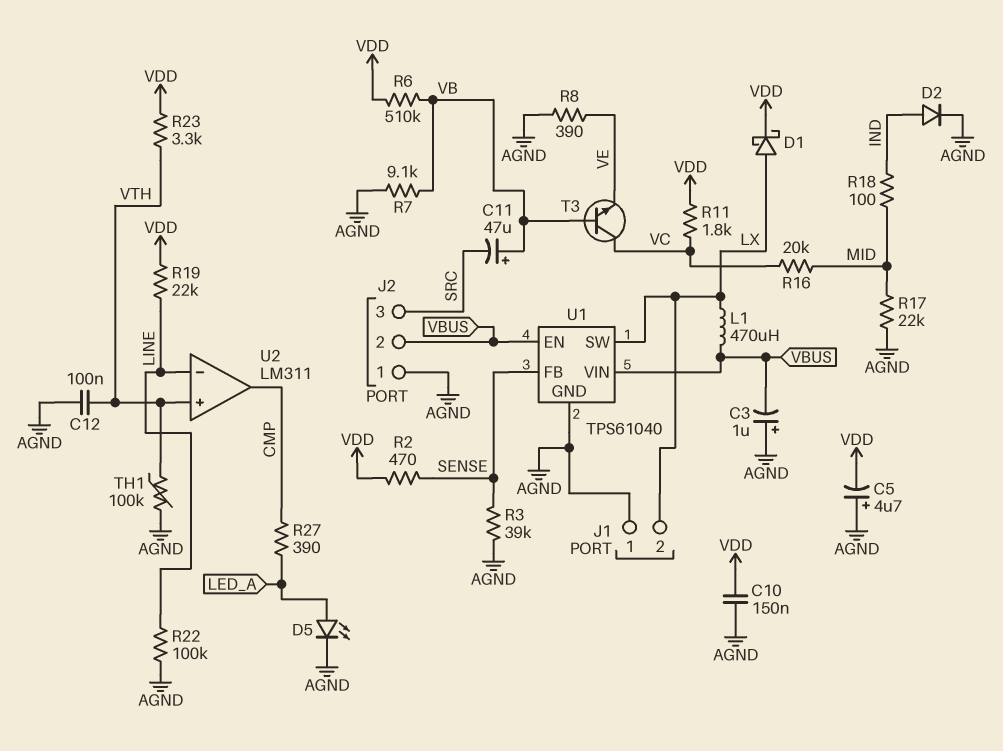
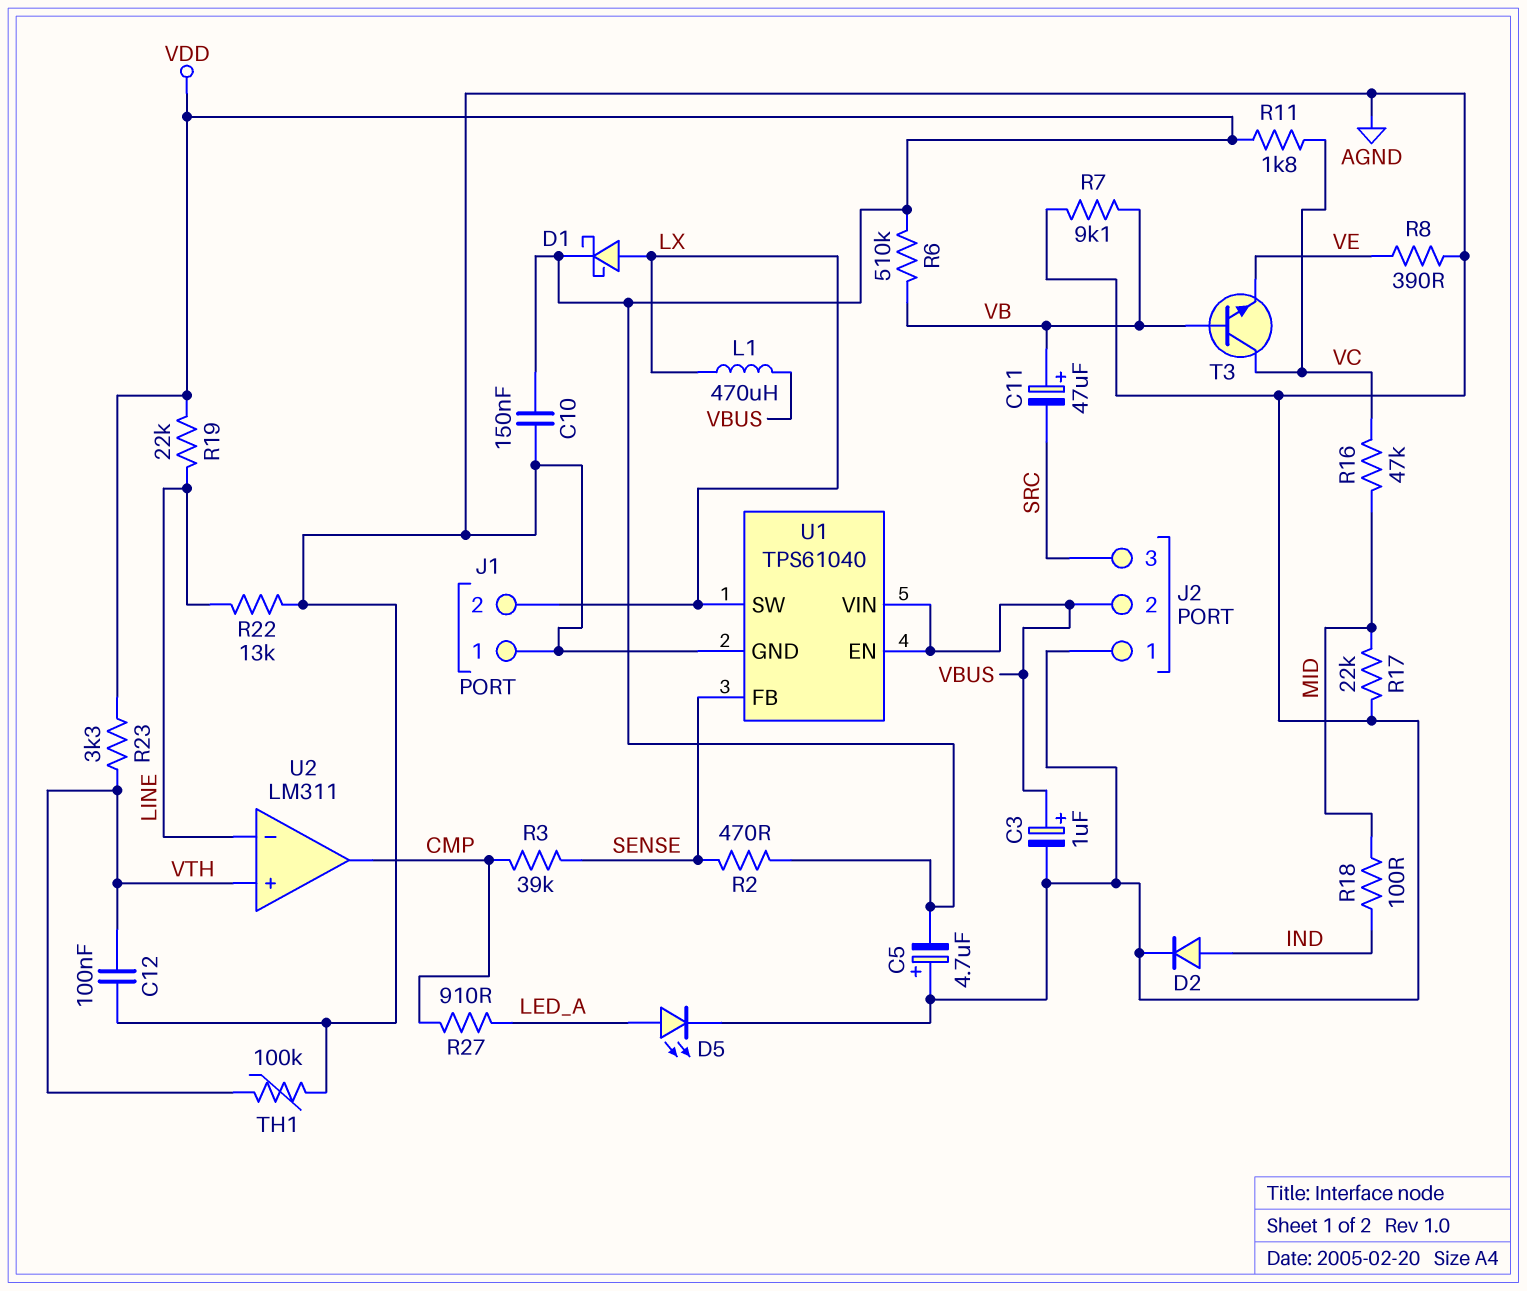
C3: 1uF (plus AGND, minus VBUS) -> 1uF (plus VBUS, minus AGND)
R3: 39k (AGND, SENSE) -> 39k (CMP, SENSE)
R16: 20k (MID, VC) -> 47k (MID, VC)
R22: 100k (AGND, LINE) -> 13k (AGND, LINE)
R27: 390 (CMP, LED_A) -> 910 (CMP, LED_A)

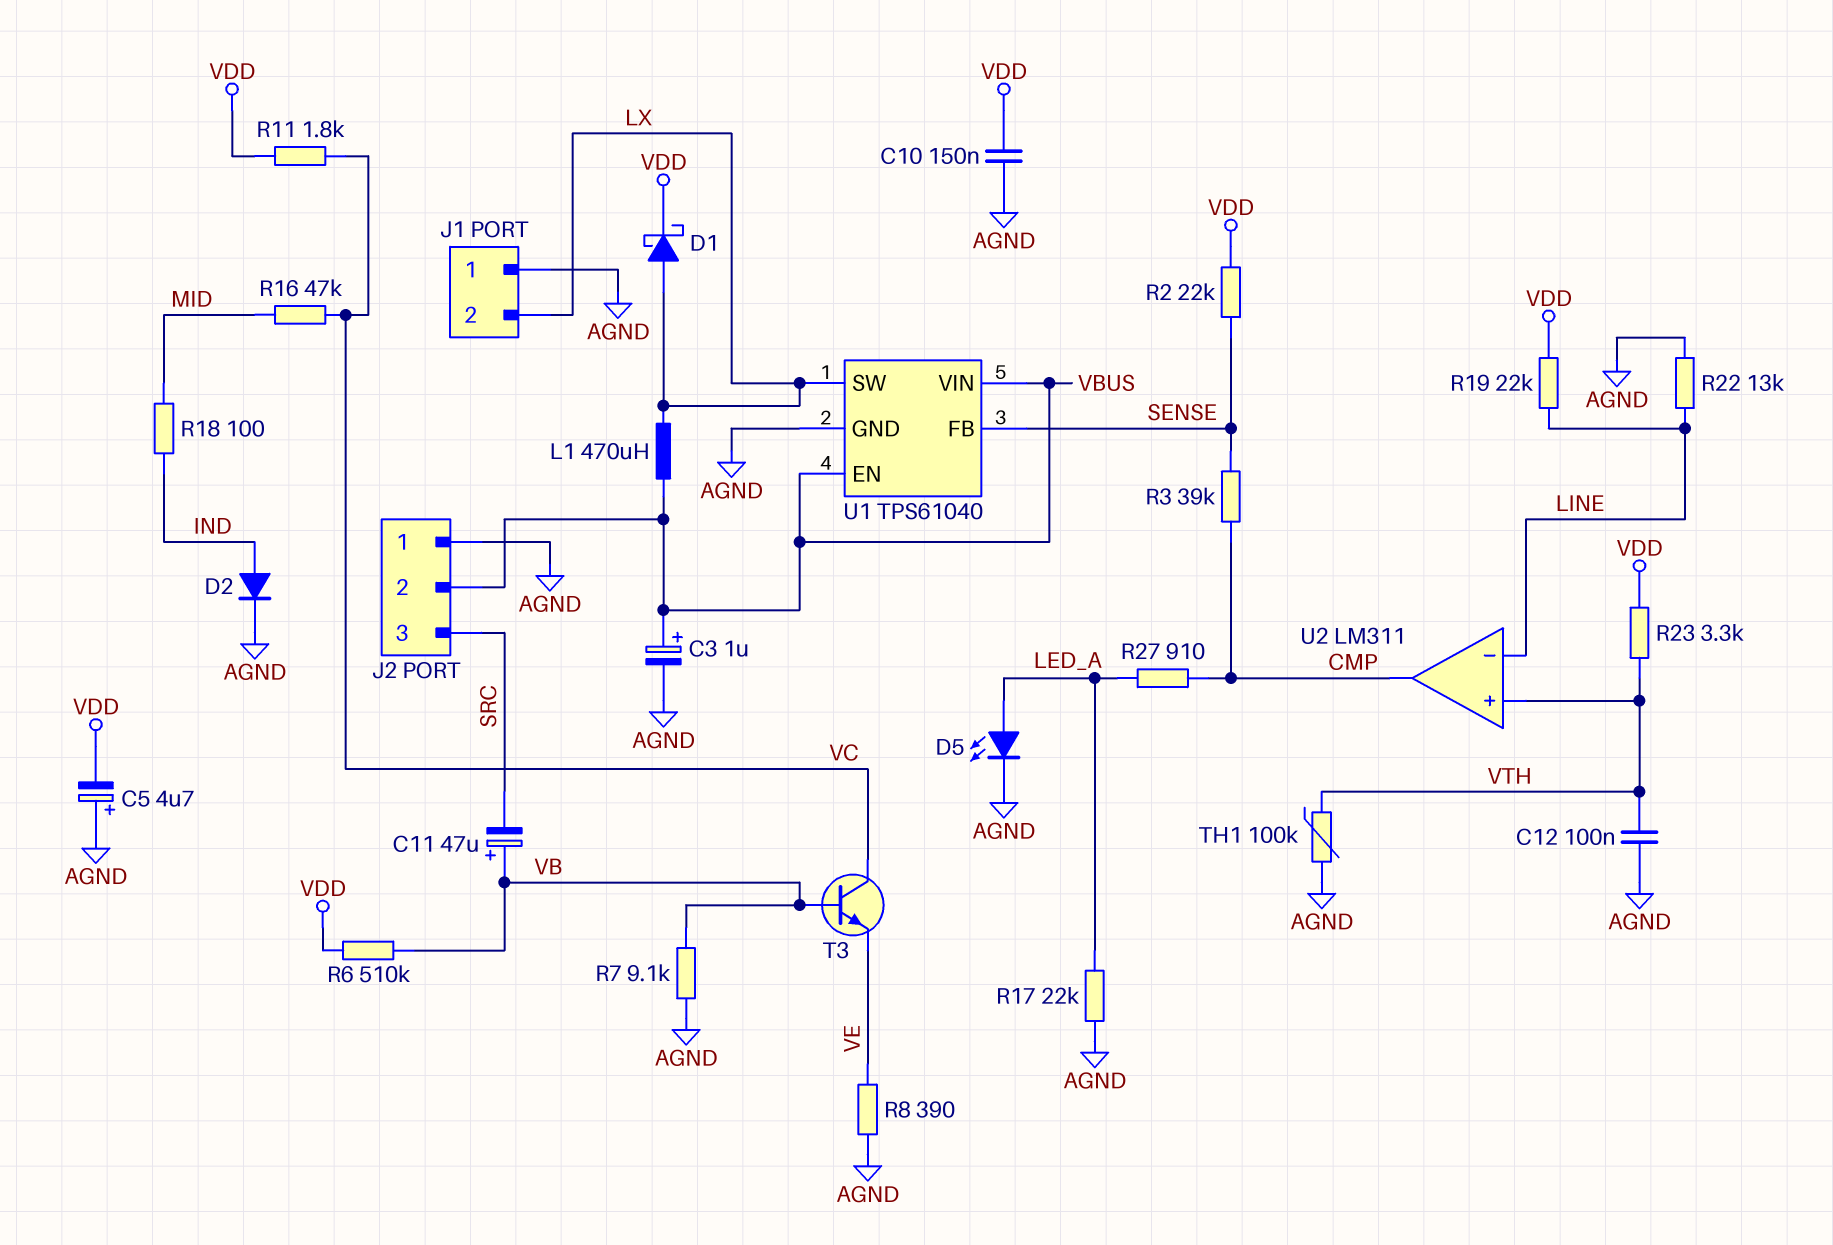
R2: 470 (SENSE, VDD) -> 22k (SENSE, VDD)
R17: 22k (AGND, MID) -> 22k (AGND, LED_A)

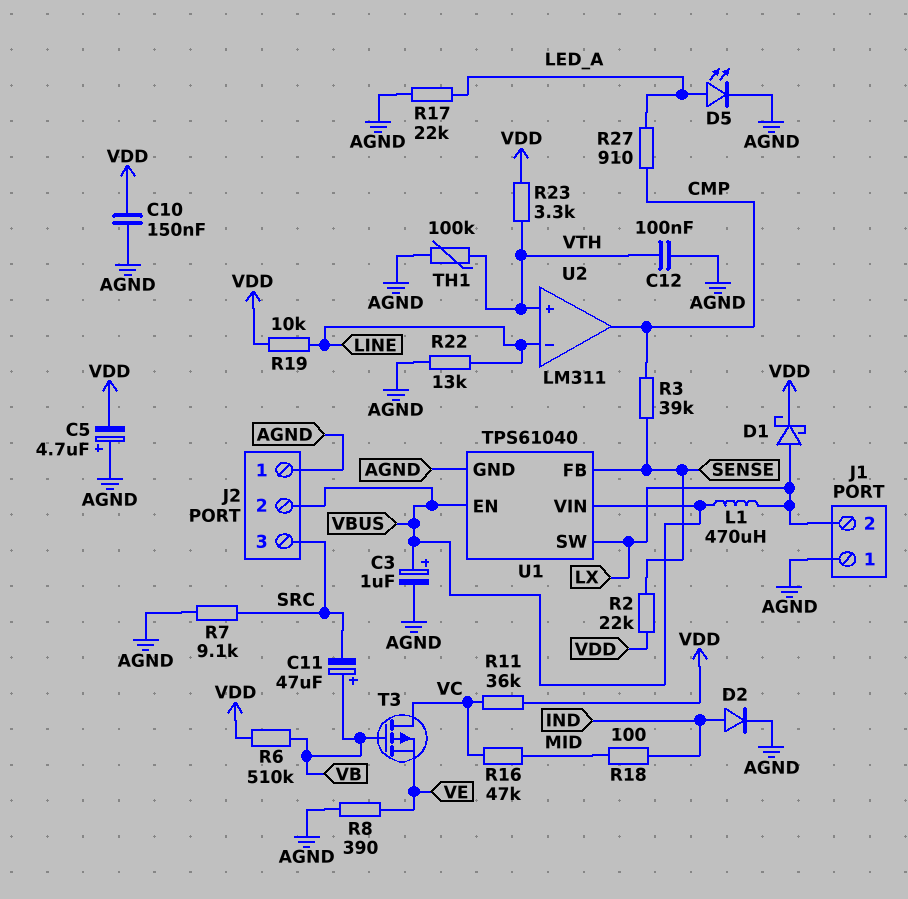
R7: 9.1k (AGND, VB) -> 9.1k (AGND, SRC)
R11: 1.8k (VC, VDD) -> 36k (VC, VDD)
R19: 22k (LINE, VDD) -> 10k (LINE, VDD)
T3: NPN (B VB, C VC, E VE) -> PMOS (G VB, D VC, S VE)

